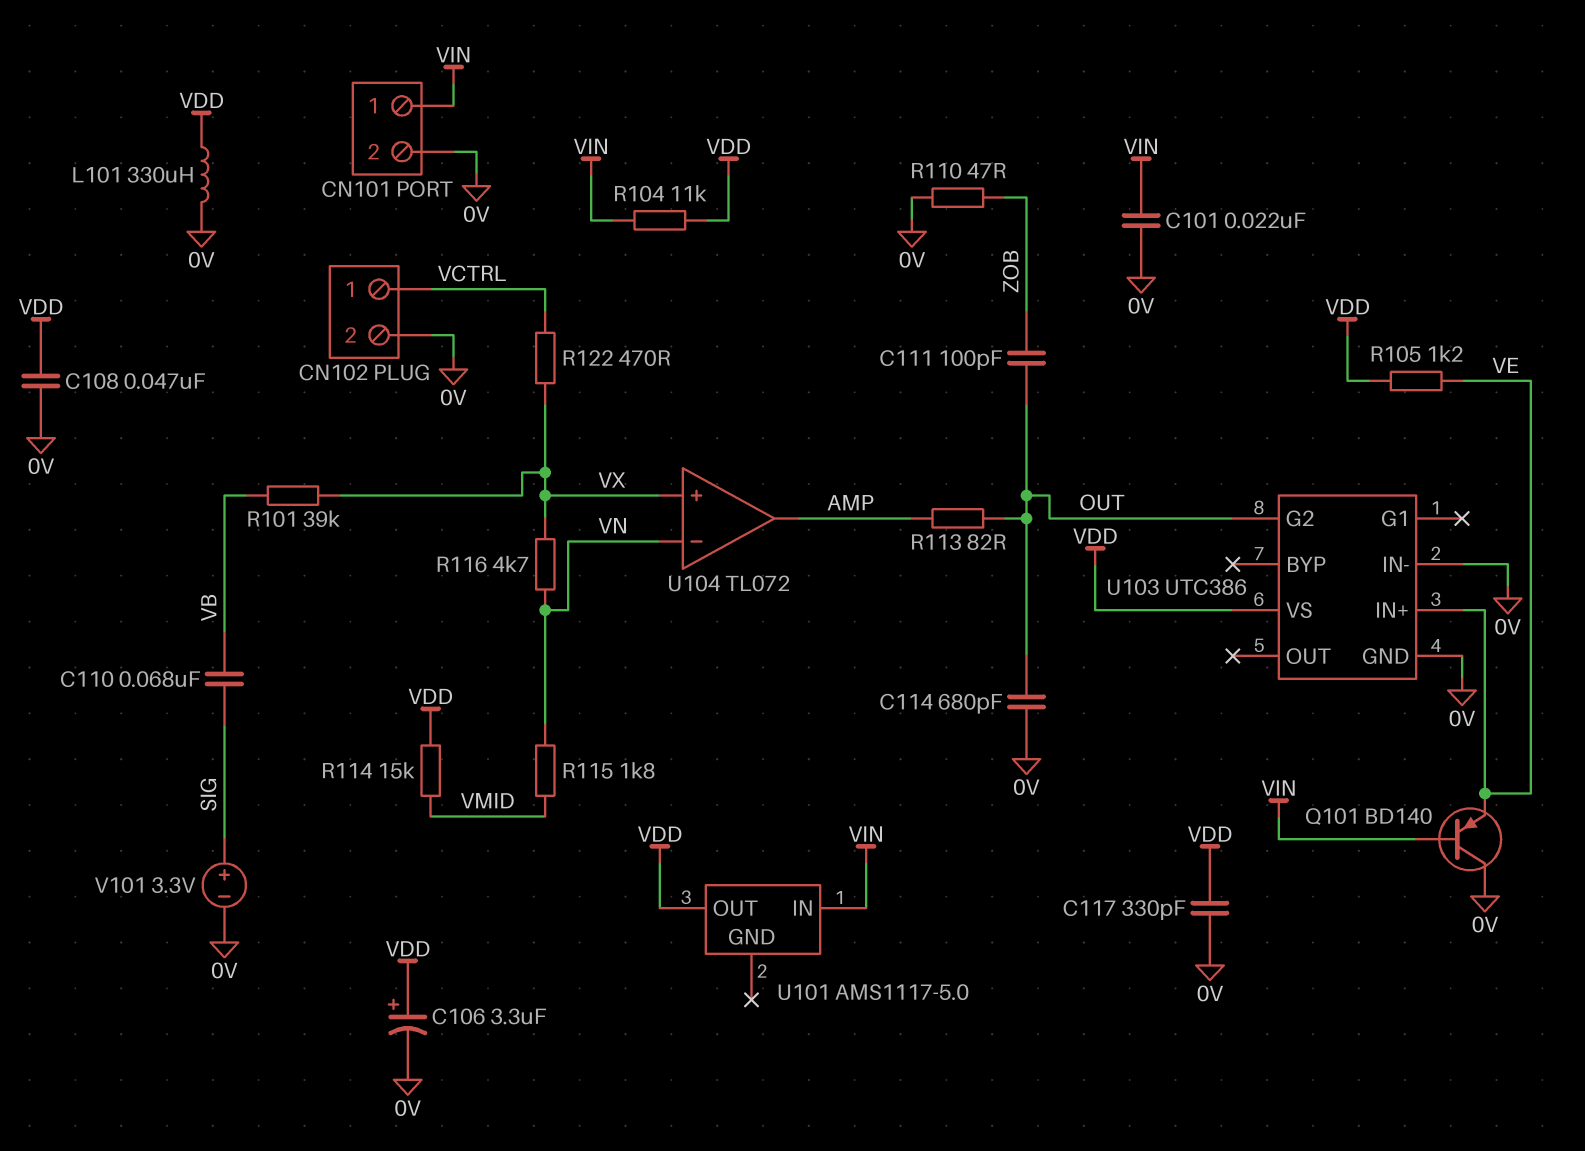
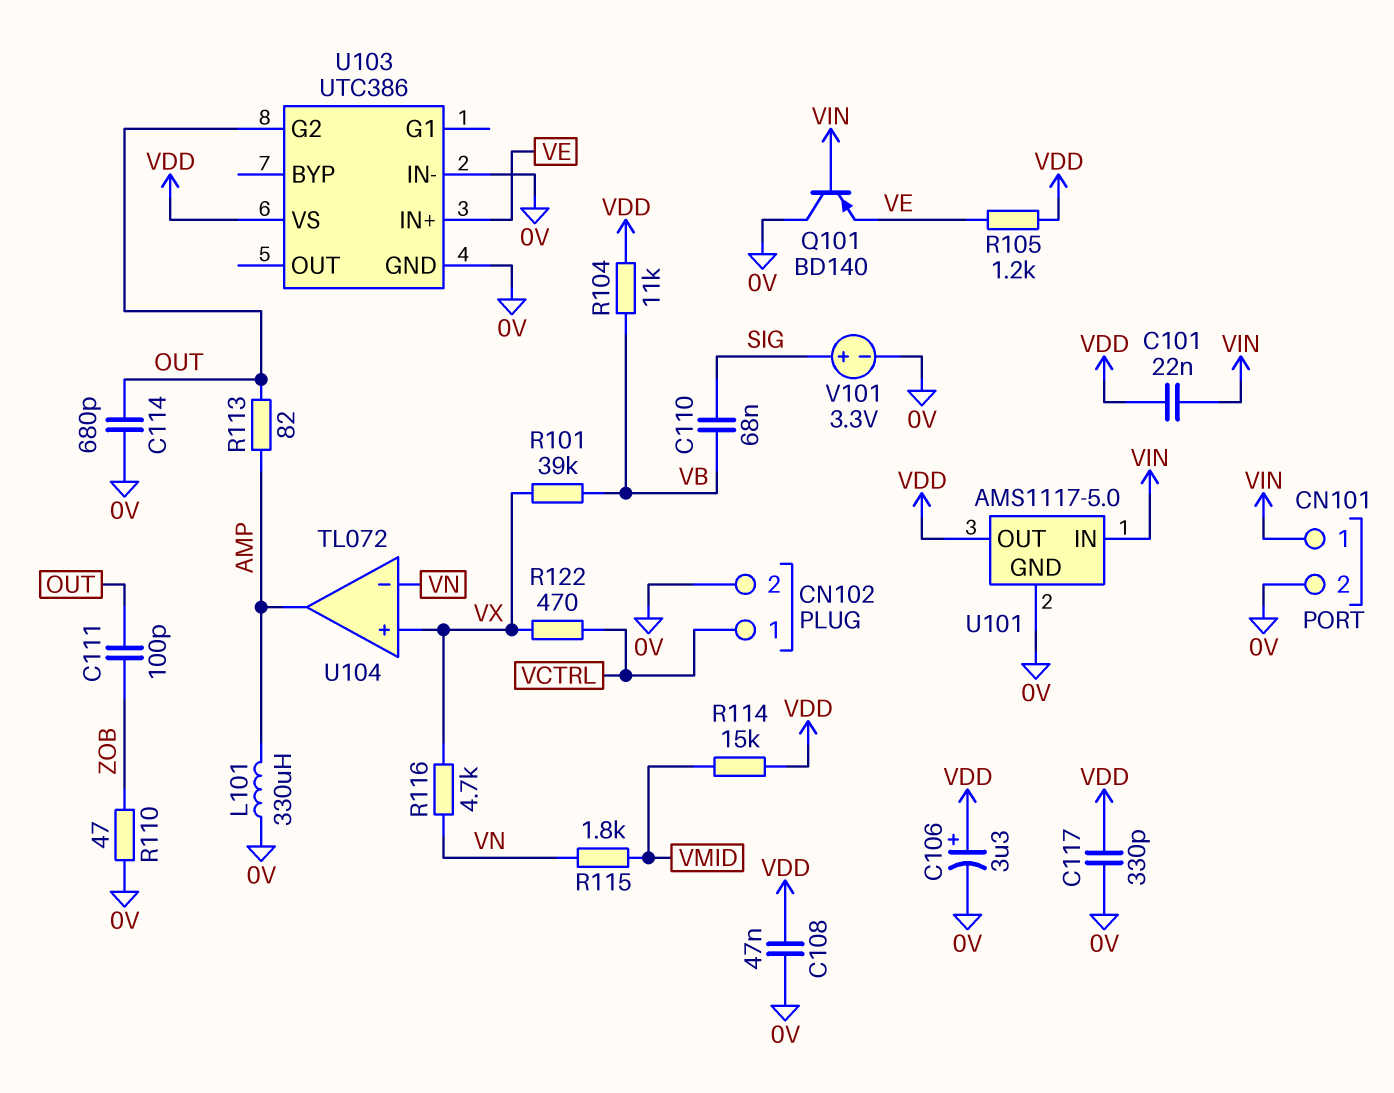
C101: 22nF (0V, VIN) -> 22nF (VDD, VIN)
L101: 330uH (0V, VDD) -> 330uH (0V, AMP)
R104: 11k (VDD, VIN) -> 11k (VB, VDD)
U101 pin GND: none -> 0V

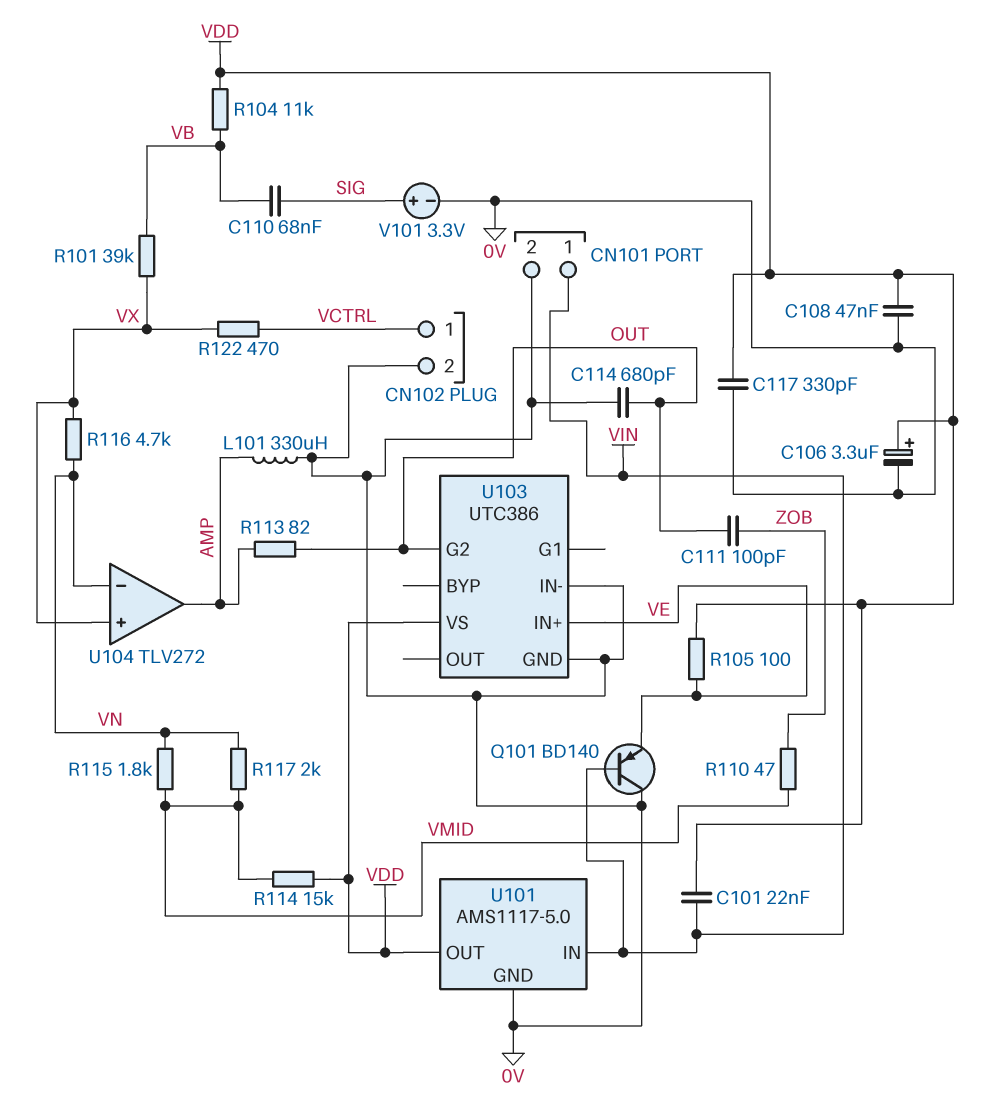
R105: 1.2k (VDD, VE) -> 100 (VDD, VE)
R110: 47 (0V, ZOB) -> 47 (VMID, ZOB)
R117: none -> 2k (VMID, VN)
U104: TL072 -> TLV272

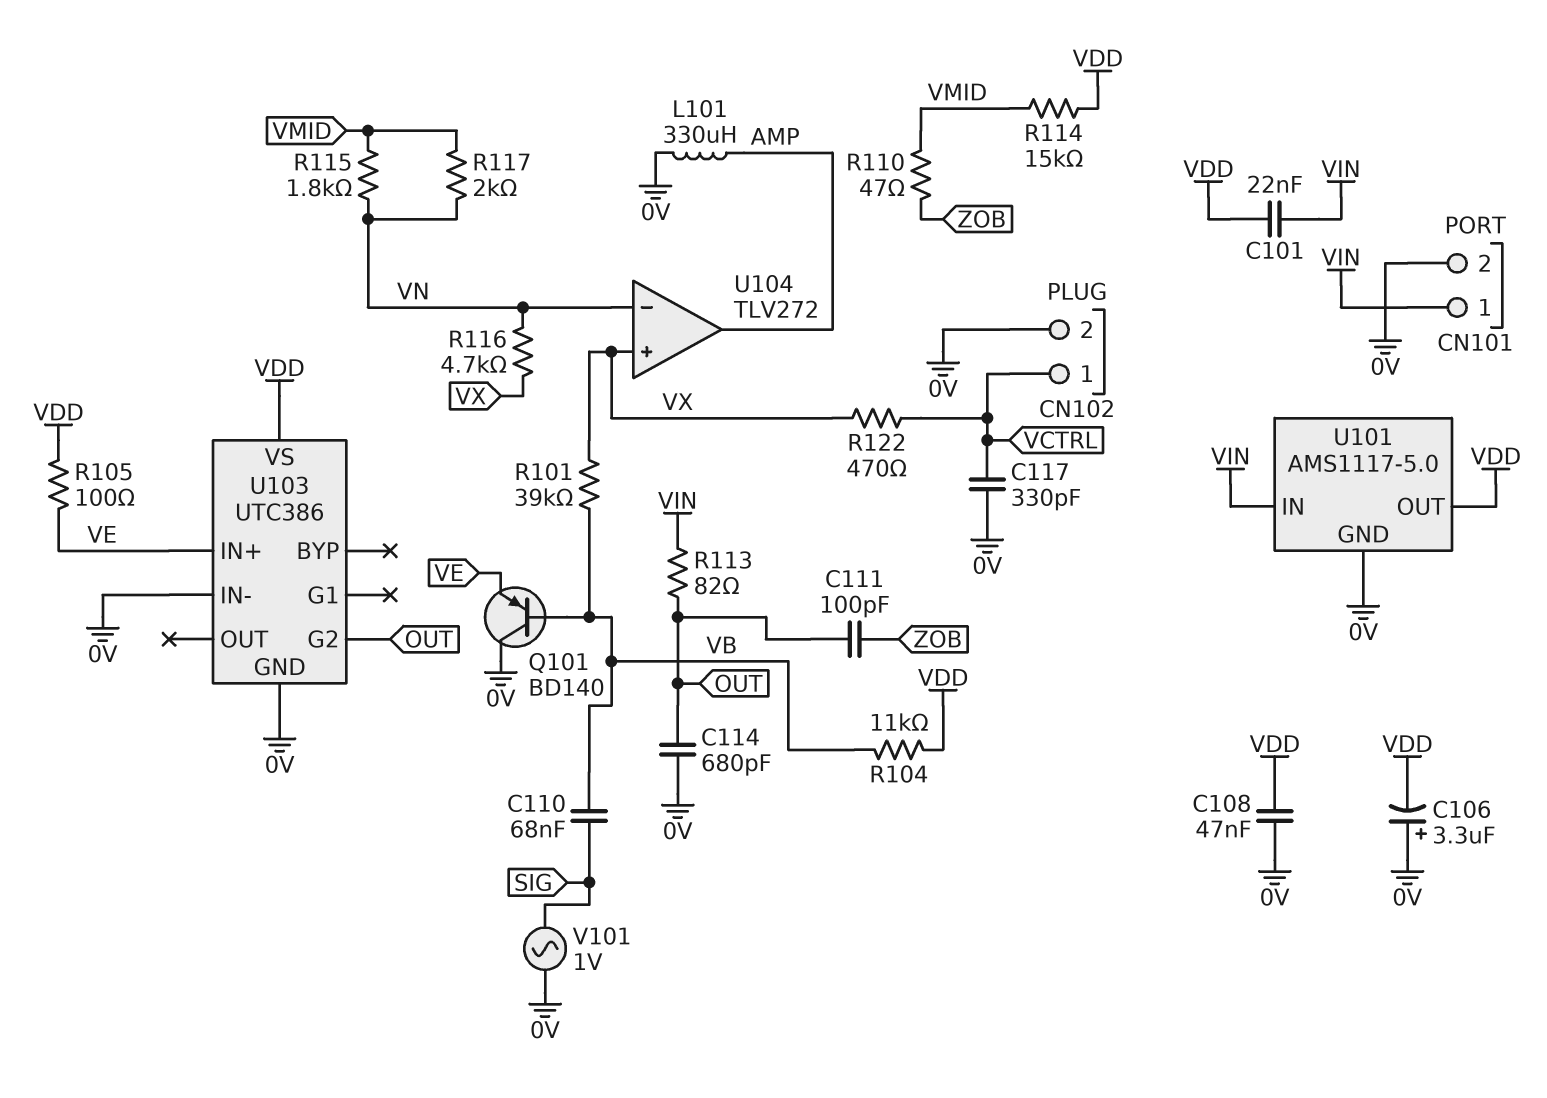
C106: 3.3uF (plus VDD, minus 0V) -> 3.3uF (plus 0V, minus VDD)
C117: 330pF (0V, VDD) -> 330pF (0V, VCTRL)
Q101: PNP BD140 (B VIN, C 0V, E VE) -> PNP BD140 (B VB, C 0V, E VE)
R113: 82 (AMP, OUT) -> 82 (OUT, VIN)
V101: 3.3V (plus SIG, minus 0V) -> AC 1V (0V, SIG)

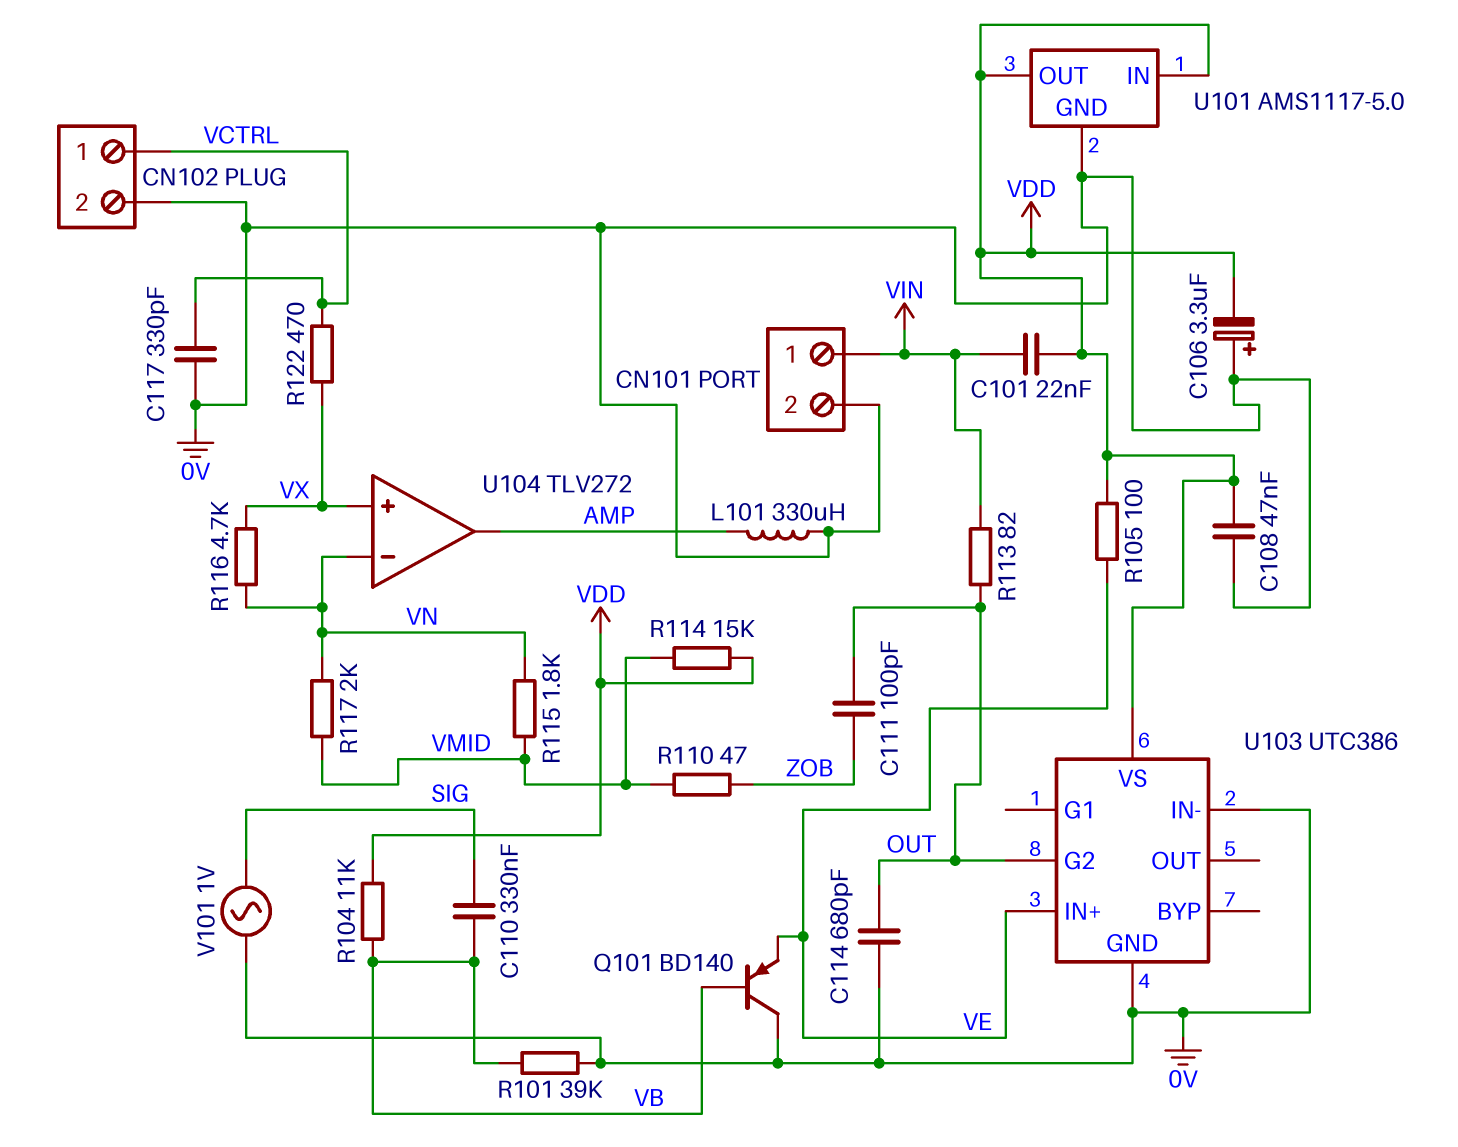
C110: 68nF (SIG, VB) -> 330nF (SIG, VB)
R101: 39k (VB, VX) -> 39k (0V, VB)
U101 pin IN: VIN -> VDD

